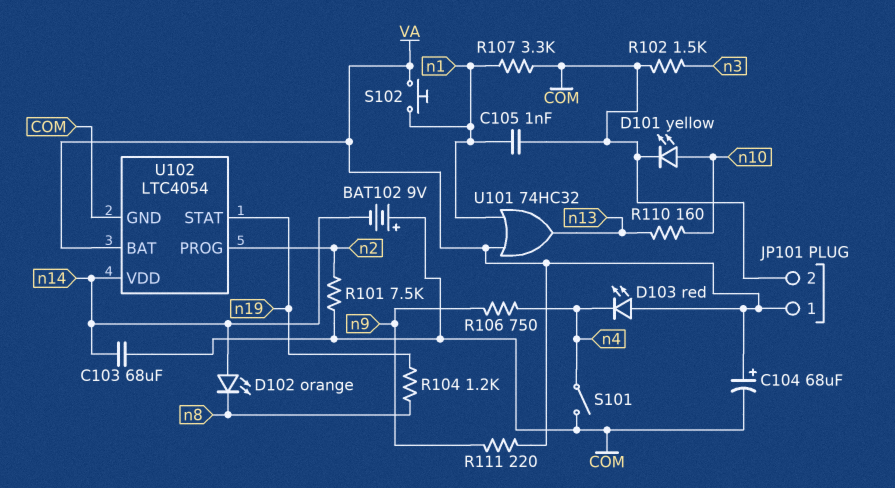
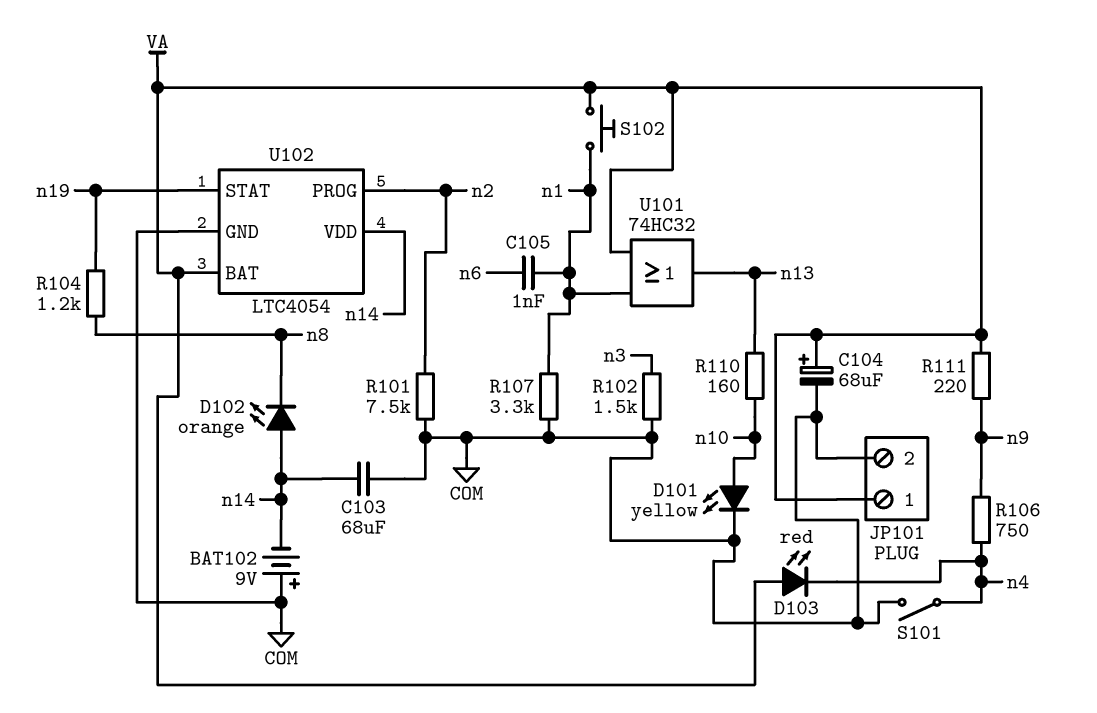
C105: 1nF (COM, n1) -> 1nF (n1, n6)

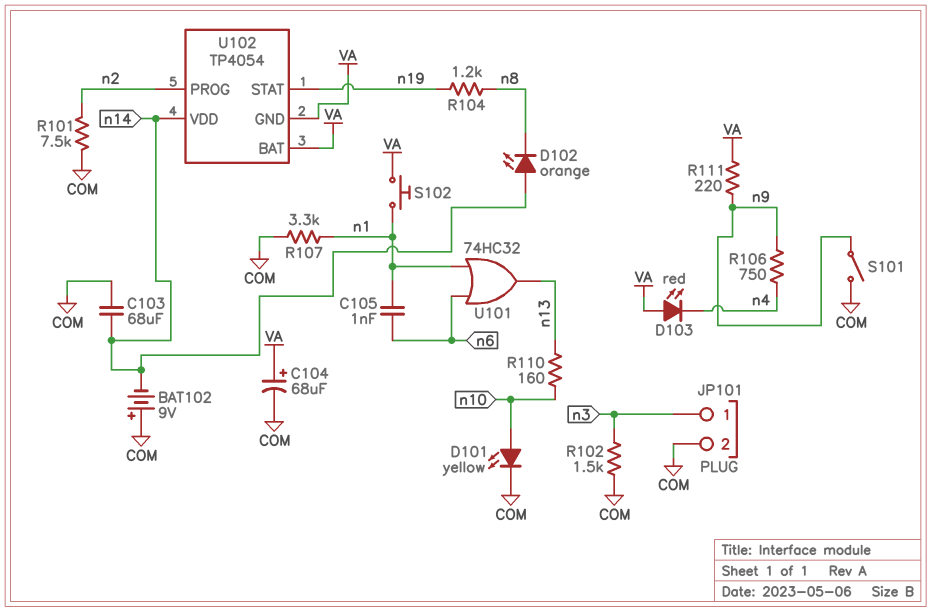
JP101 pin 1: VA -> n3
S101: switch (COM, n4) -> switch (COM, n9)
U101: OR 74HC32 (in VA, in n1, out n13) -> OR 74HC32 (in n1, in n6, out n13)
U102: LTC4054 -> TP4054
U102 pin GND: COM -> VA

